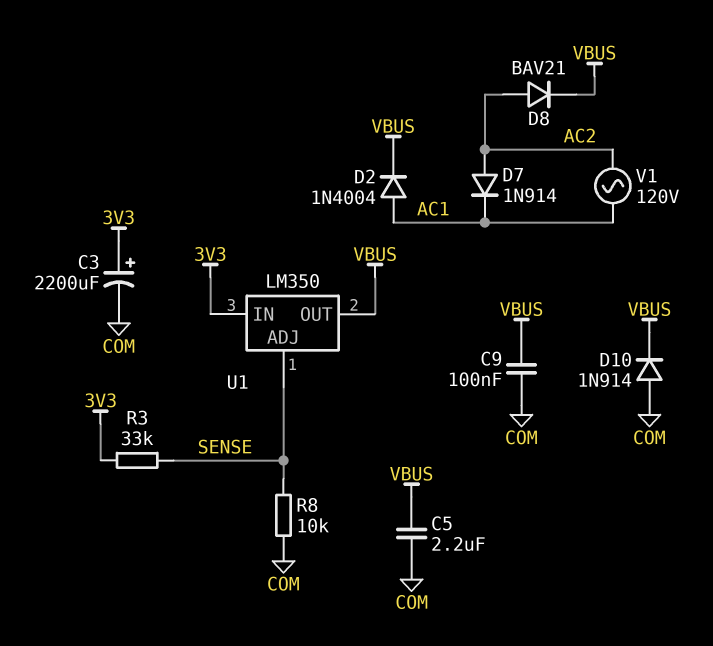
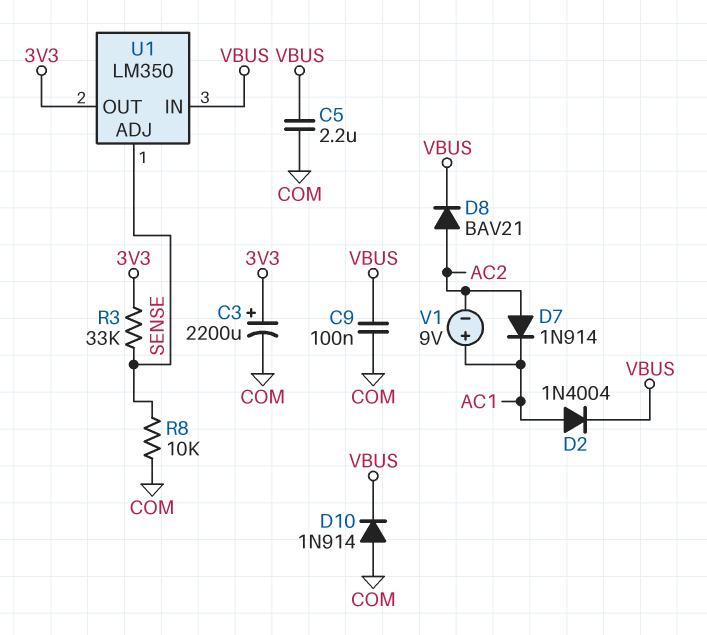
U1 pin IN: 3V3 -> VBUS
U1 pin OUT: VBUS -> 3V3
V1: AC 120V (AC1, AC2) -> 9V (plus AC1, minus AC2)

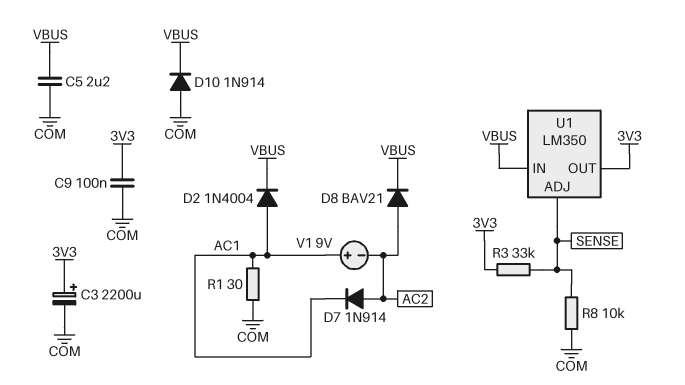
C9: 100nF (COM, VBUS) -> 100nF (3V3, COM)
R1: none -> 30 (AC1, COM)

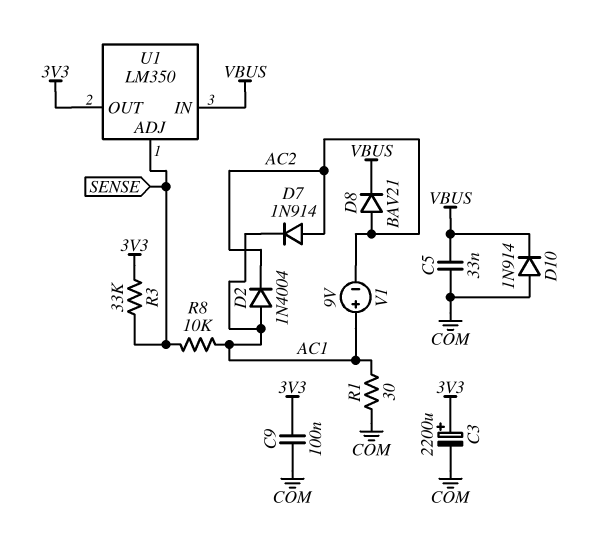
C5: 2.2uF (COM, VBUS) -> 33nF (COM, VBUS)
D2: diode 1N4004 (A AC1, K VBUS) -> diode 1N4004 (A AC1, K AC2)
R8: 10k (COM, SENSE) -> 10k (AC1, SENSE)

